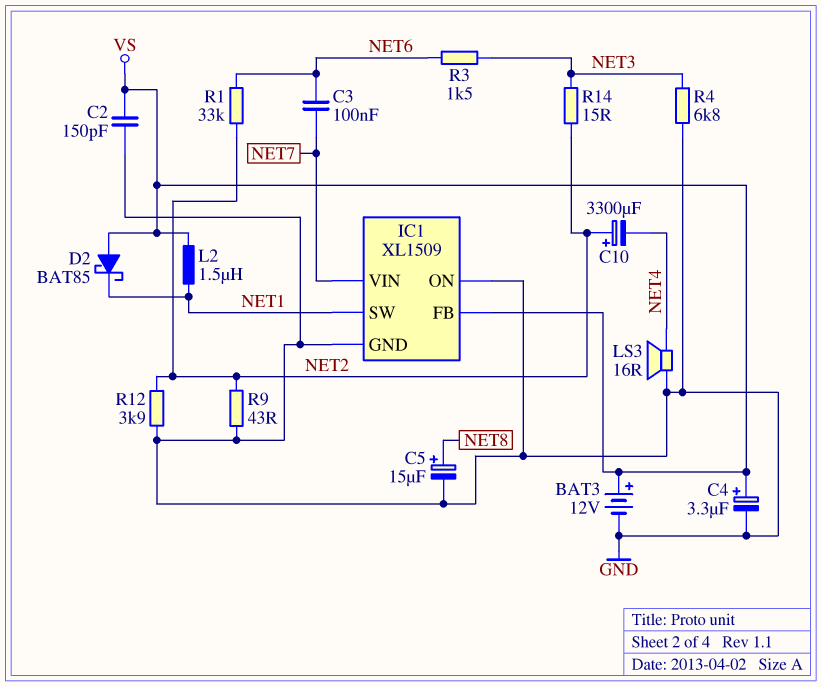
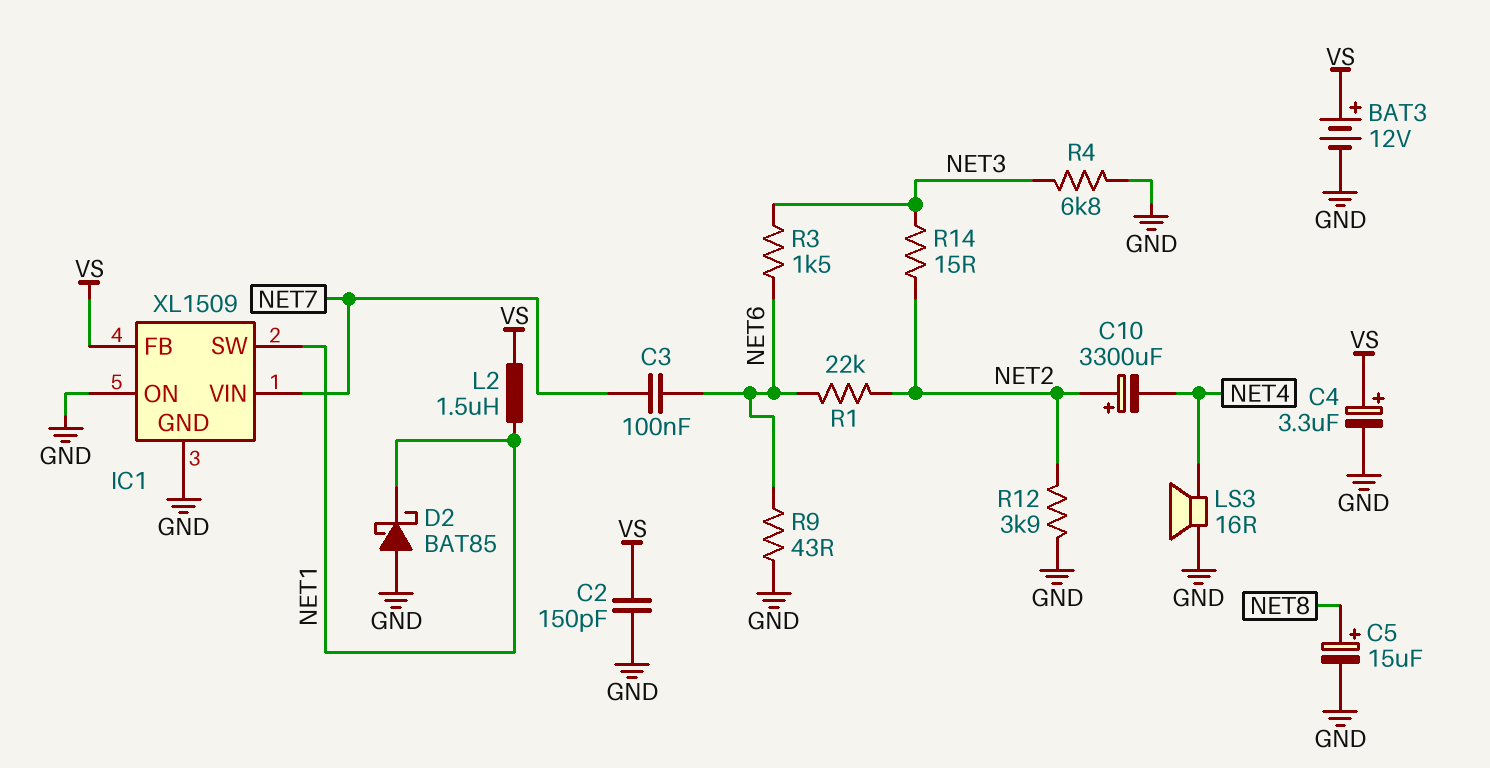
D2: schottky BAT85 (A VS, K NET1) -> schottky BAT85 (A GND, K NET1)
R1: 33k (NET2, NET6) -> 22k (NET2, NET6)
R9: 43 (GND, NET2) -> 43 (GND, NET6)

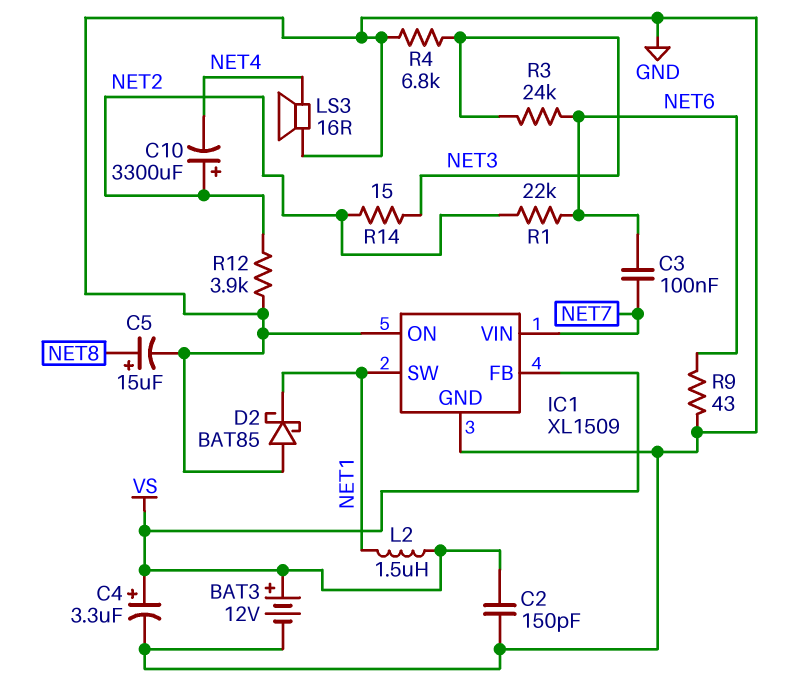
R3: 1.5k (NET3, NET6) -> 24k (NET3, NET6)

